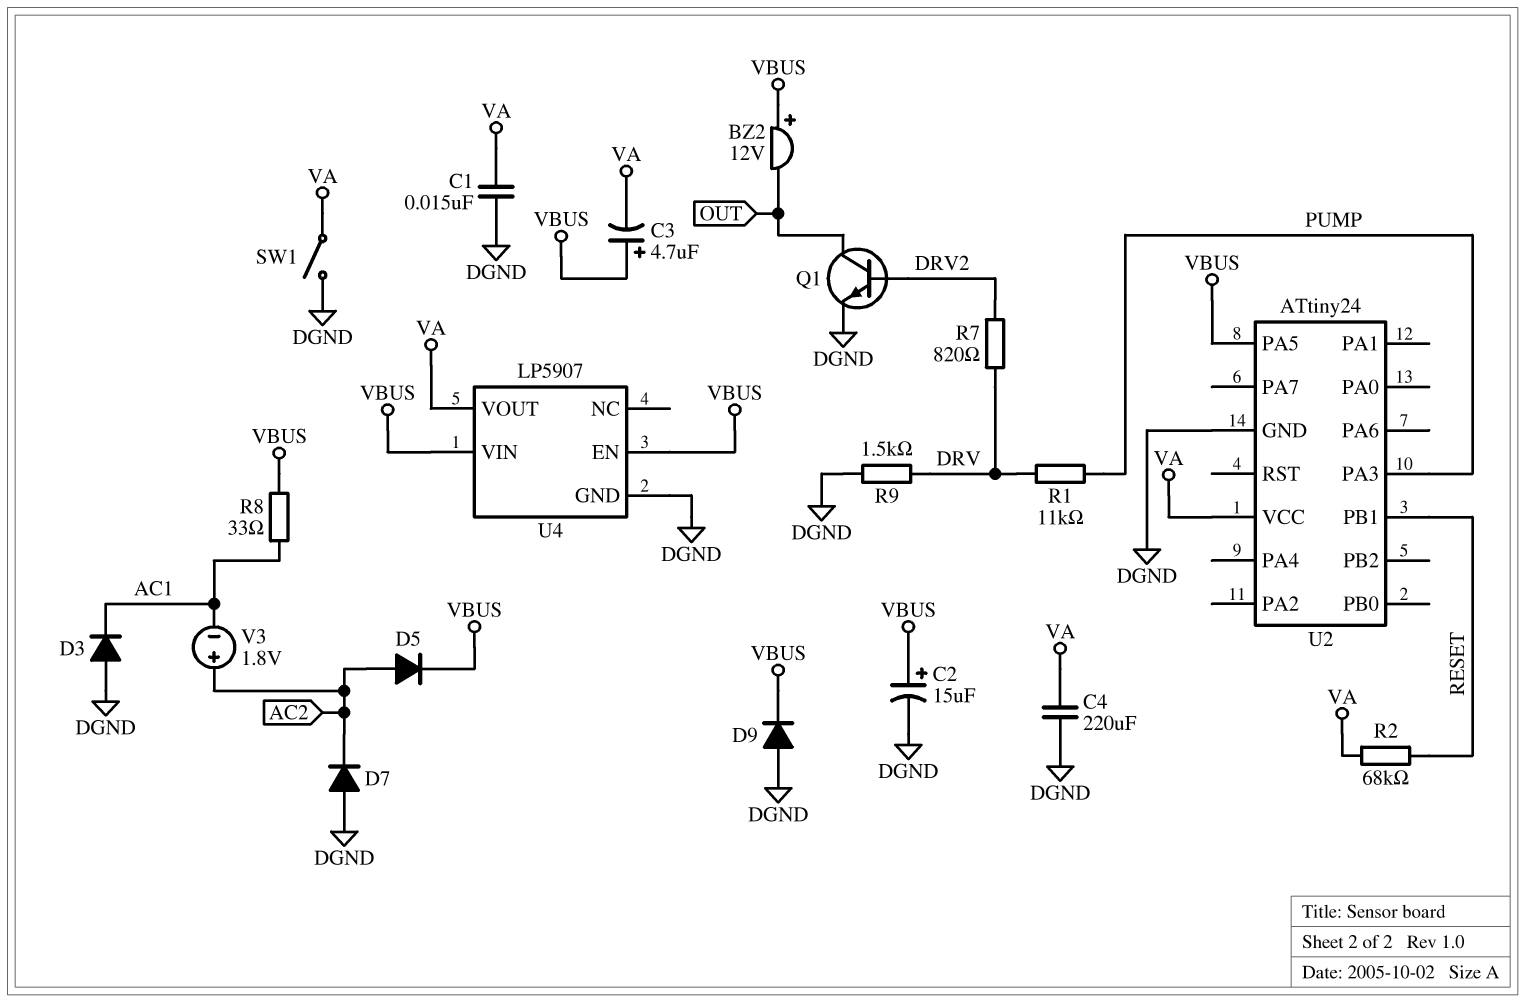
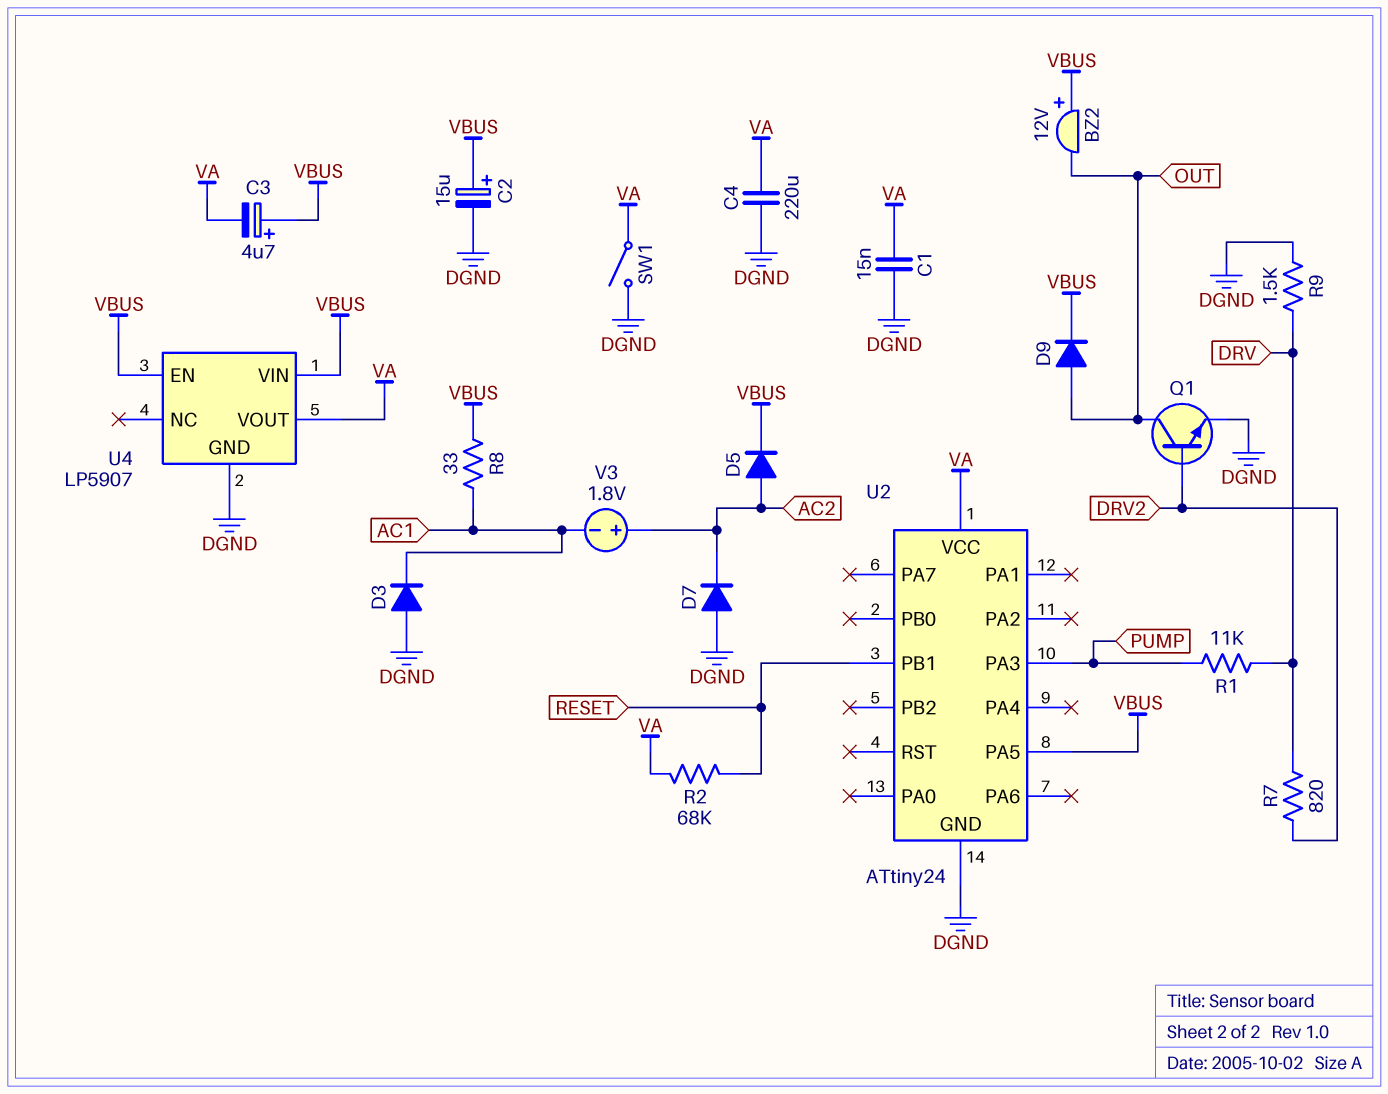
D9: diode (A DGND, K VBUS) -> diode (A OUT, K VBUS)

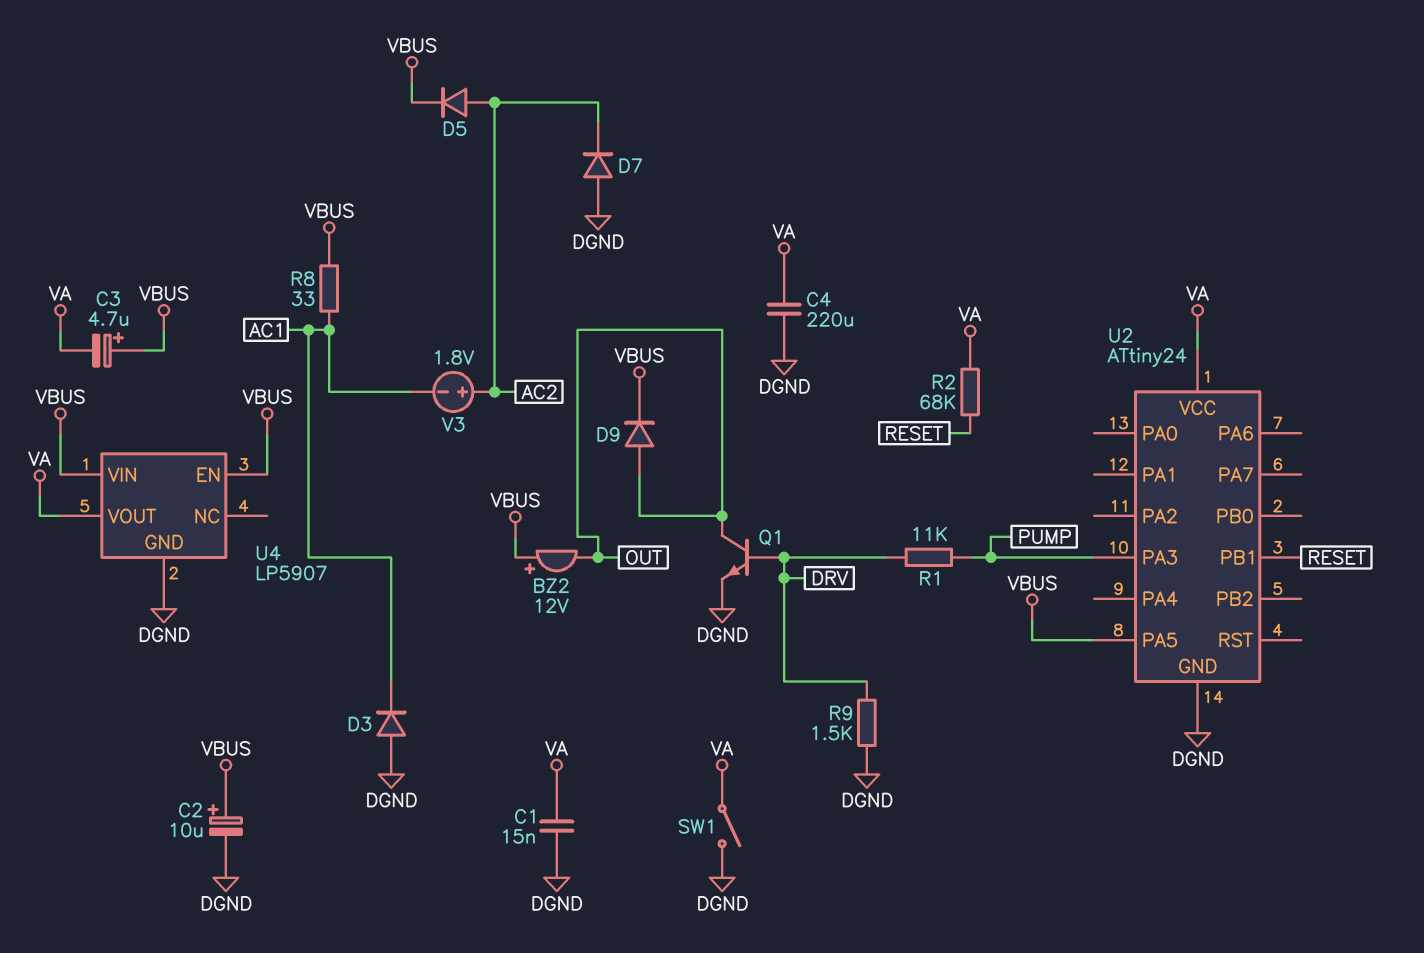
C2: 15uF (plus VBUS, minus DGND) -> 10uF (plus VBUS, minus DGND)
Q1: NPN (B DRV2, C OUT, E DGND) -> NPN (B DRV, C OUT, E DGND)
R7: 820 (DRV, DRV2) -> none

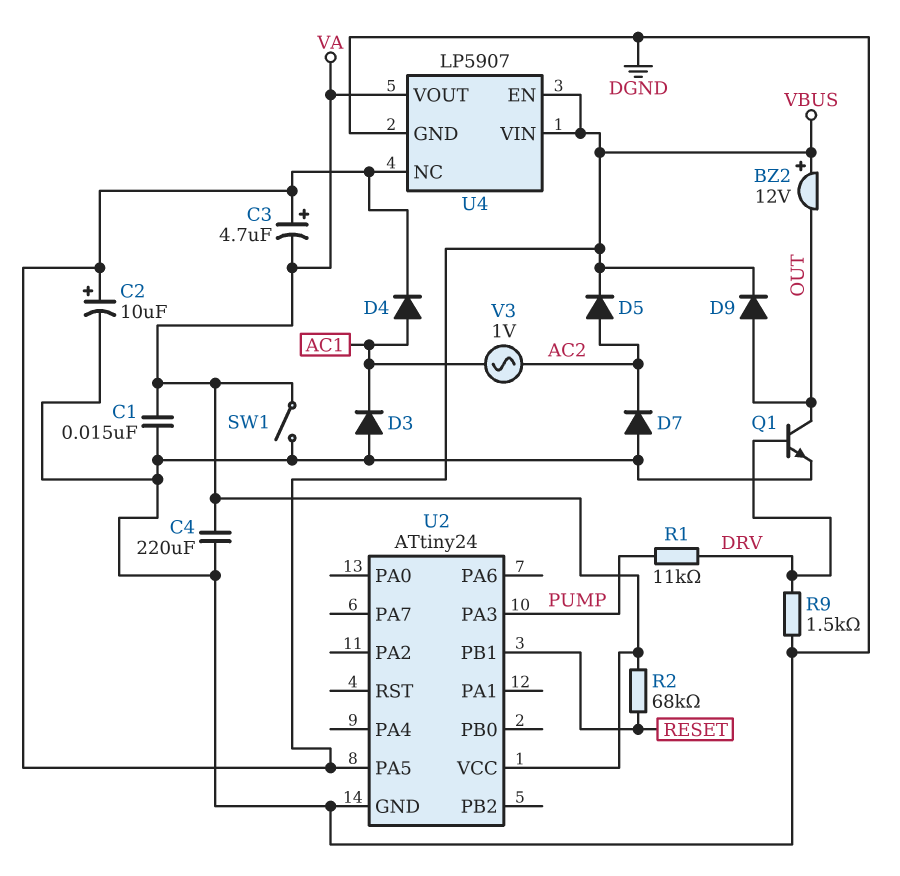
D4: none -> diode (A AC1, K VBUS)
R8: 33 (AC1, VBUS) -> none
U4 pin NC: none -> VBUS
V3: 1.8V (plus AC2, minus AC1) -> AC 1V (AC1, AC2)

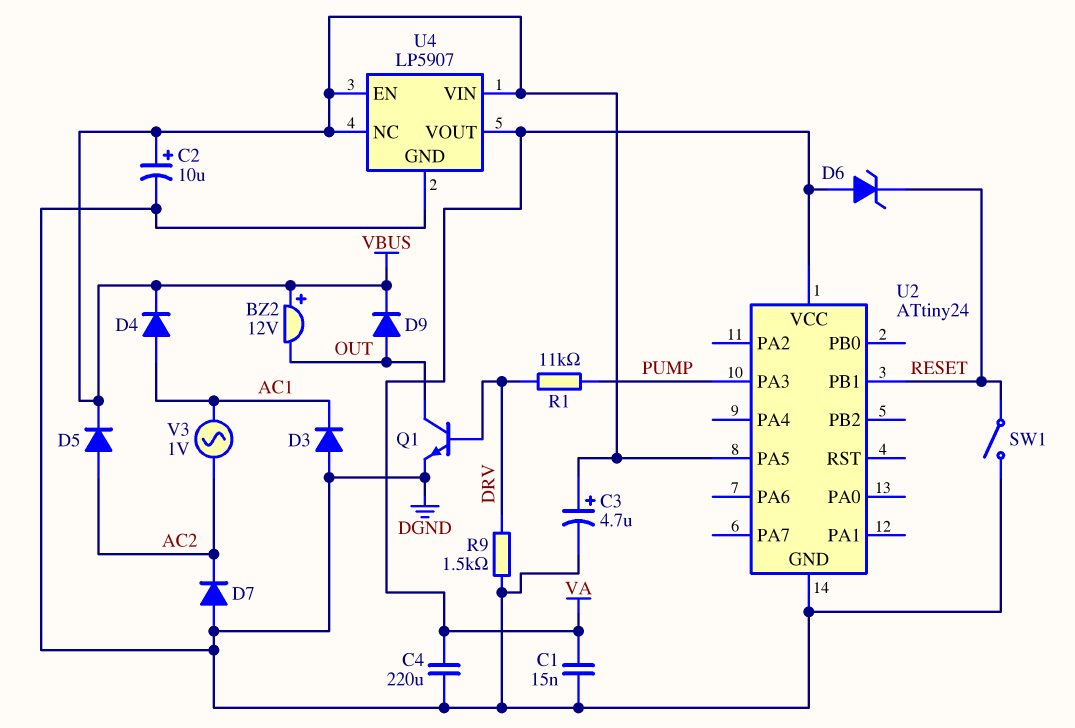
C3: 4.7uF (plus VBUS, minus VA) -> 4.7uF (plus VBUS, minus DGND)
D6: none -> zener (A VA, K RESET)
R2: 68k (RESET, VA) -> none
SW1: switch (DGND, VA) -> switch (DGND, RESET)

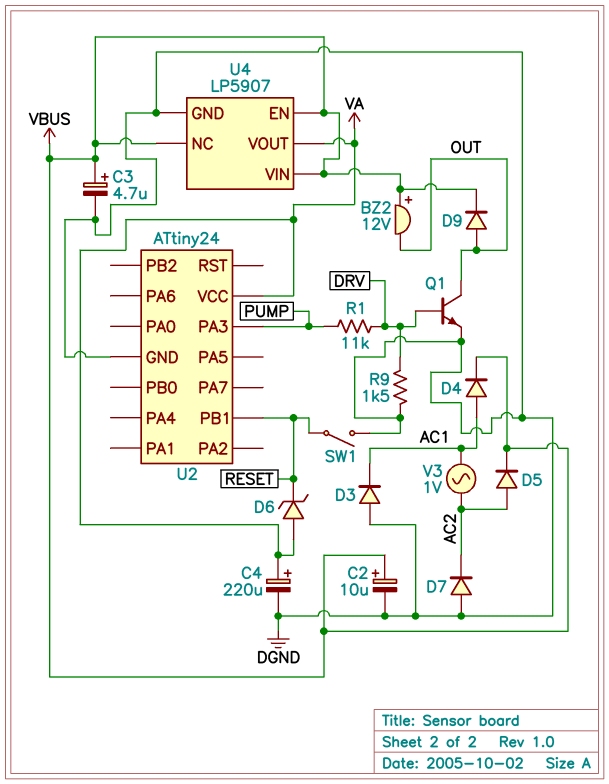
C1: 15nF (DGND, VA) -> none
C4: 220uF (DGND, VA) -> 220uF (plus VA, minus DGND)
U2 pin PA5: VBUS -> none

